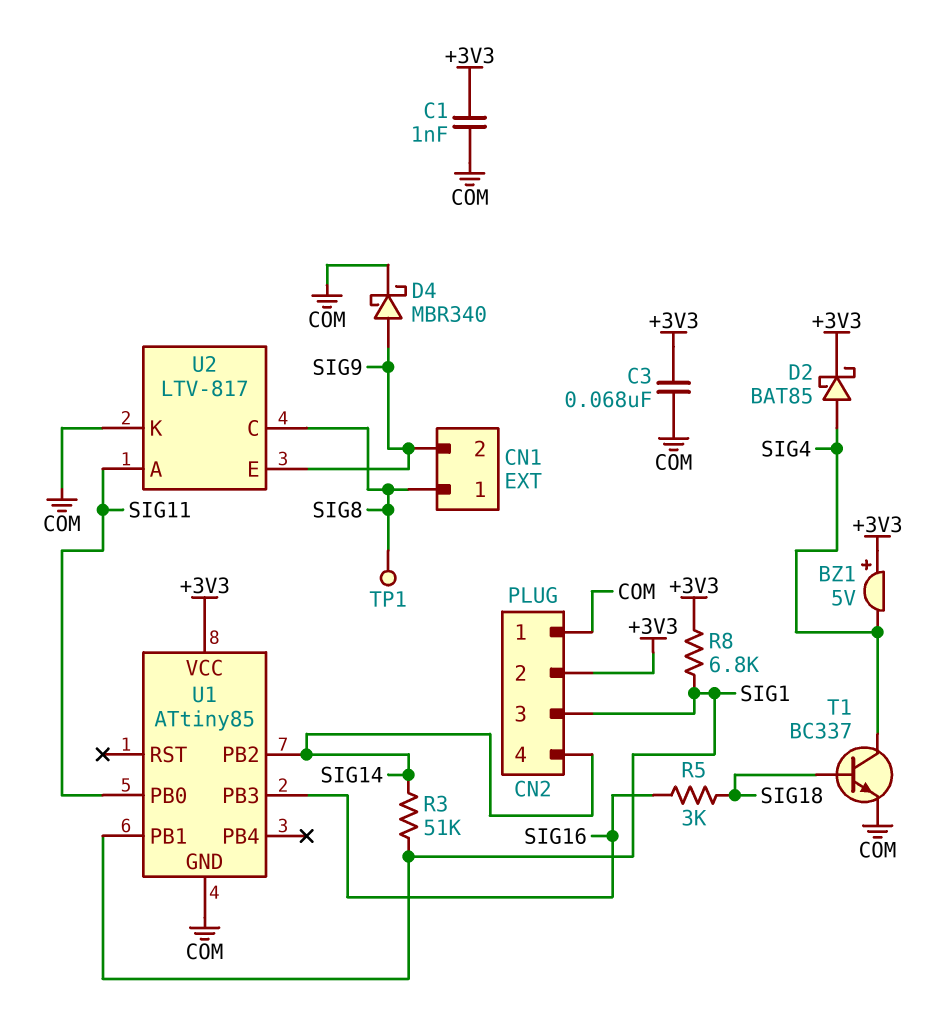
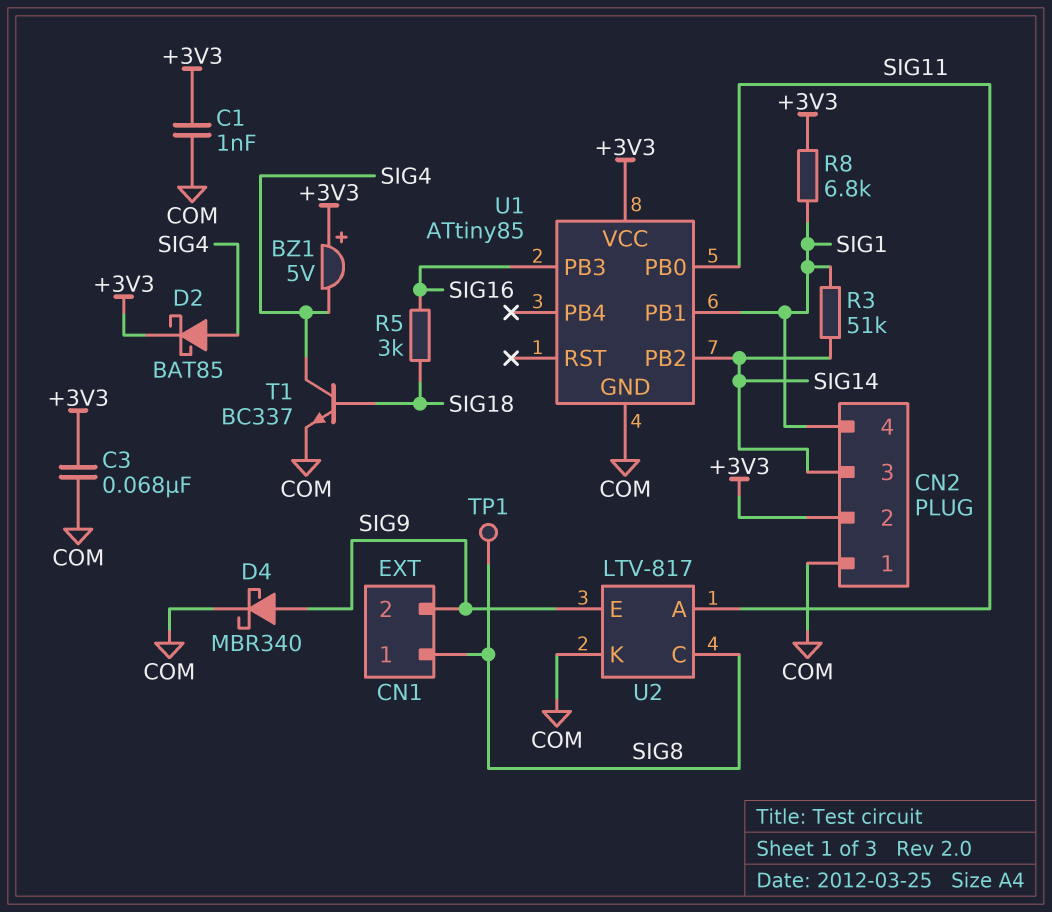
CN2 pin 3: SIG1 -> SIG14
CN2 pin 4: SIG14 -> SIG1

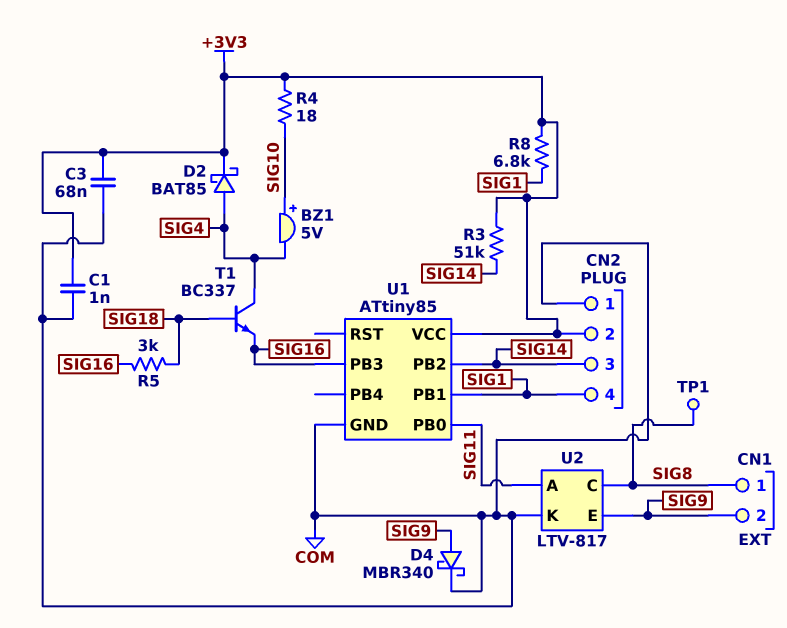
BZ1: buzzer 5V (plus +3V3, minus SIG4) -> buzzer 5V (plus SIG10, minus SIG4)
R3: 51k (SIG1, SIG14) -> 51k (+3V3, SIG14)
R4: none -> 18 (+3V3, SIG10)
T1: NPN BC337 (B SIG18, C SIG4, E COM) -> NPN BC337 (B SIG18, C SIG4, E SIG16)

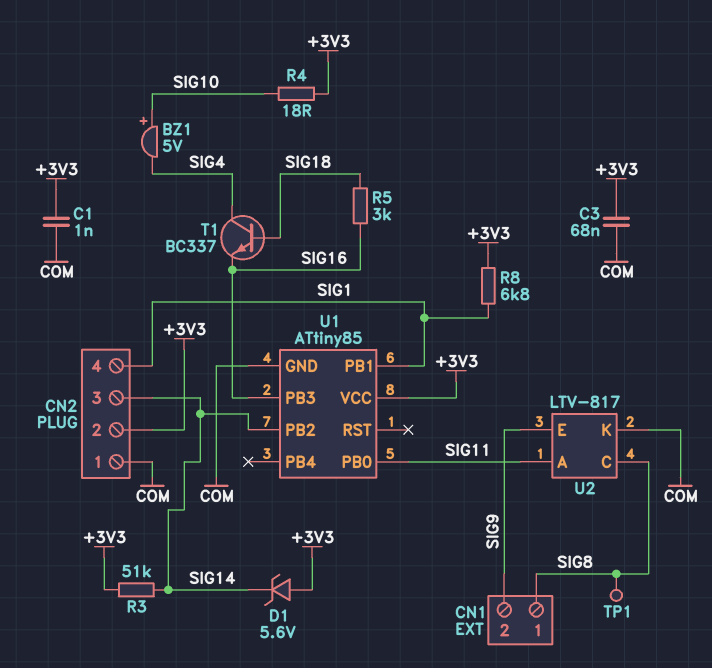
D1: none -> zener 5.6V (A +3V3, K SIG14)
D2: schottky BAT85 (A SIG4, K +3V3) -> none
D4: schottky MBR340 (A SIG9, K COM) -> none

